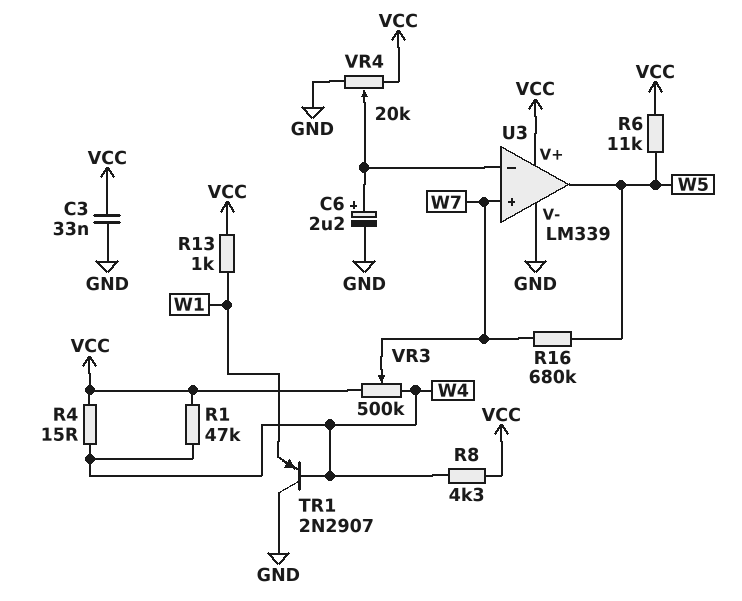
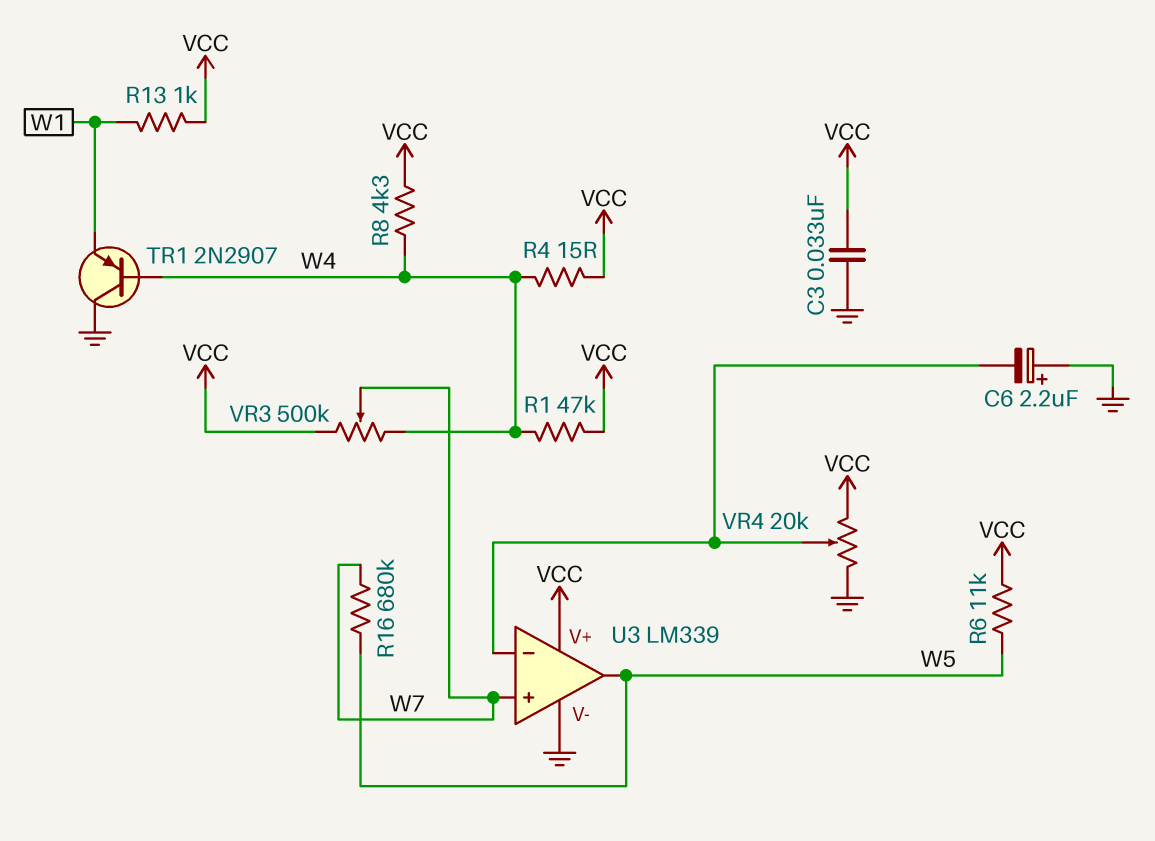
C6: 2.2uF (plus U3/in-, minus GND) -> 2.2uF (plus GND, minus U3/in-)

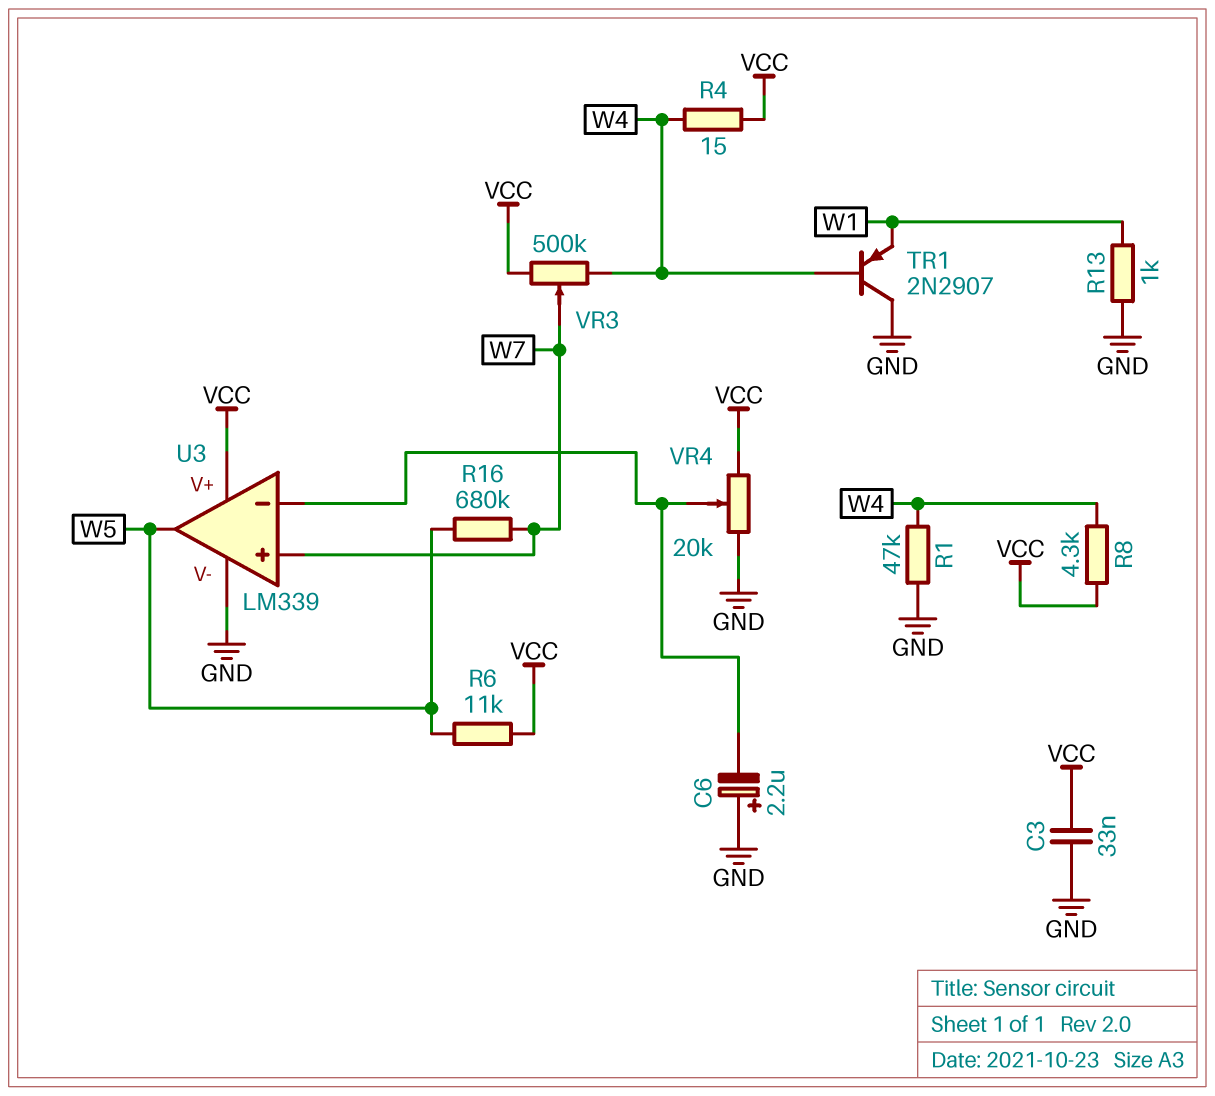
R1: 47k (VCC, W4) -> 47k (GND, W4)
R13: 1k (VCC, W1) -> 1k (GND, W1)

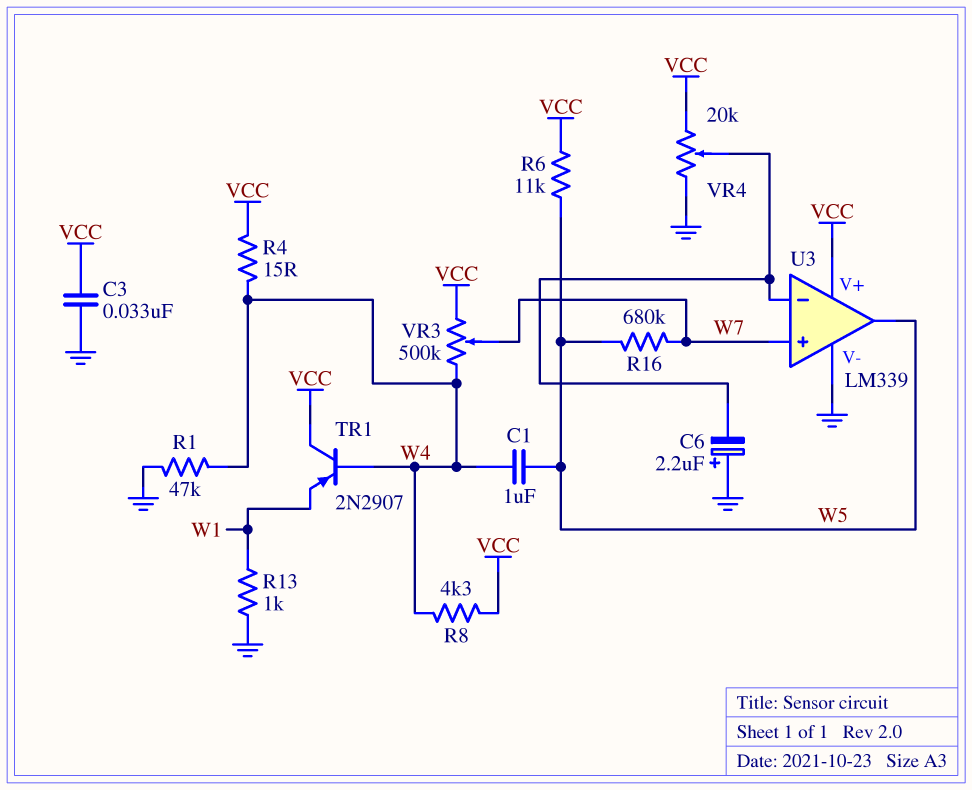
C1: none -> 1uF (W4, W5)
TR1: PNP 2N2907 (B W4, C GND, E W1) -> PNP 2N2907 (B W4, C VCC, E W1)

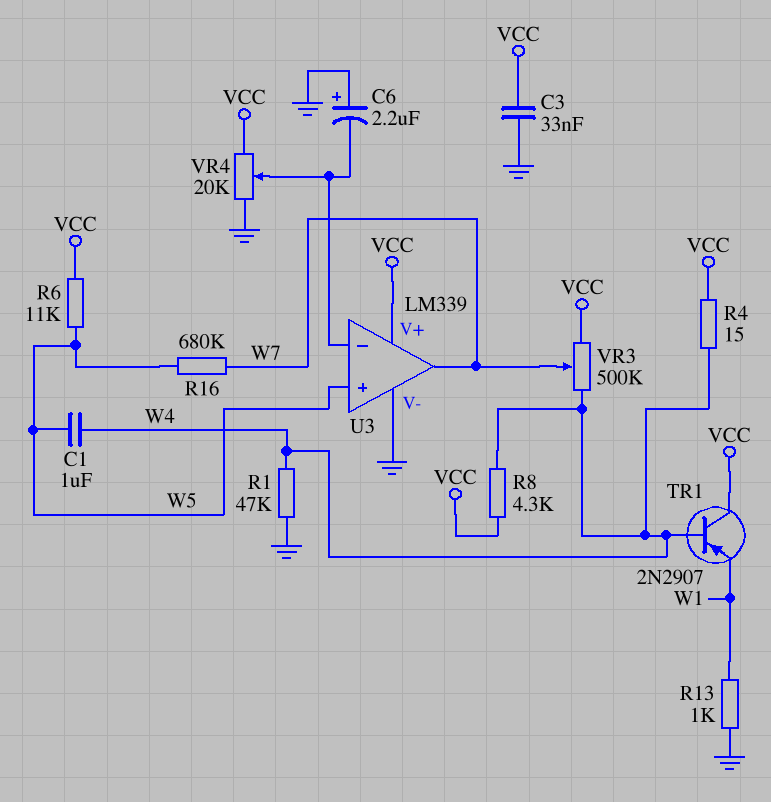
U3 pin in+: W7 -> W5
U3 pin out: W5 -> W7

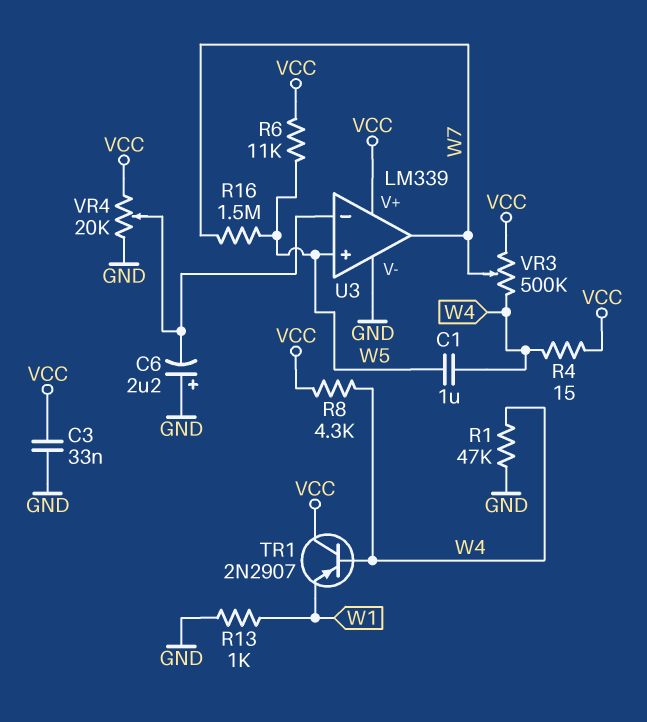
R16: 680k (W5, W7) -> 1.5M (W5, W7)

